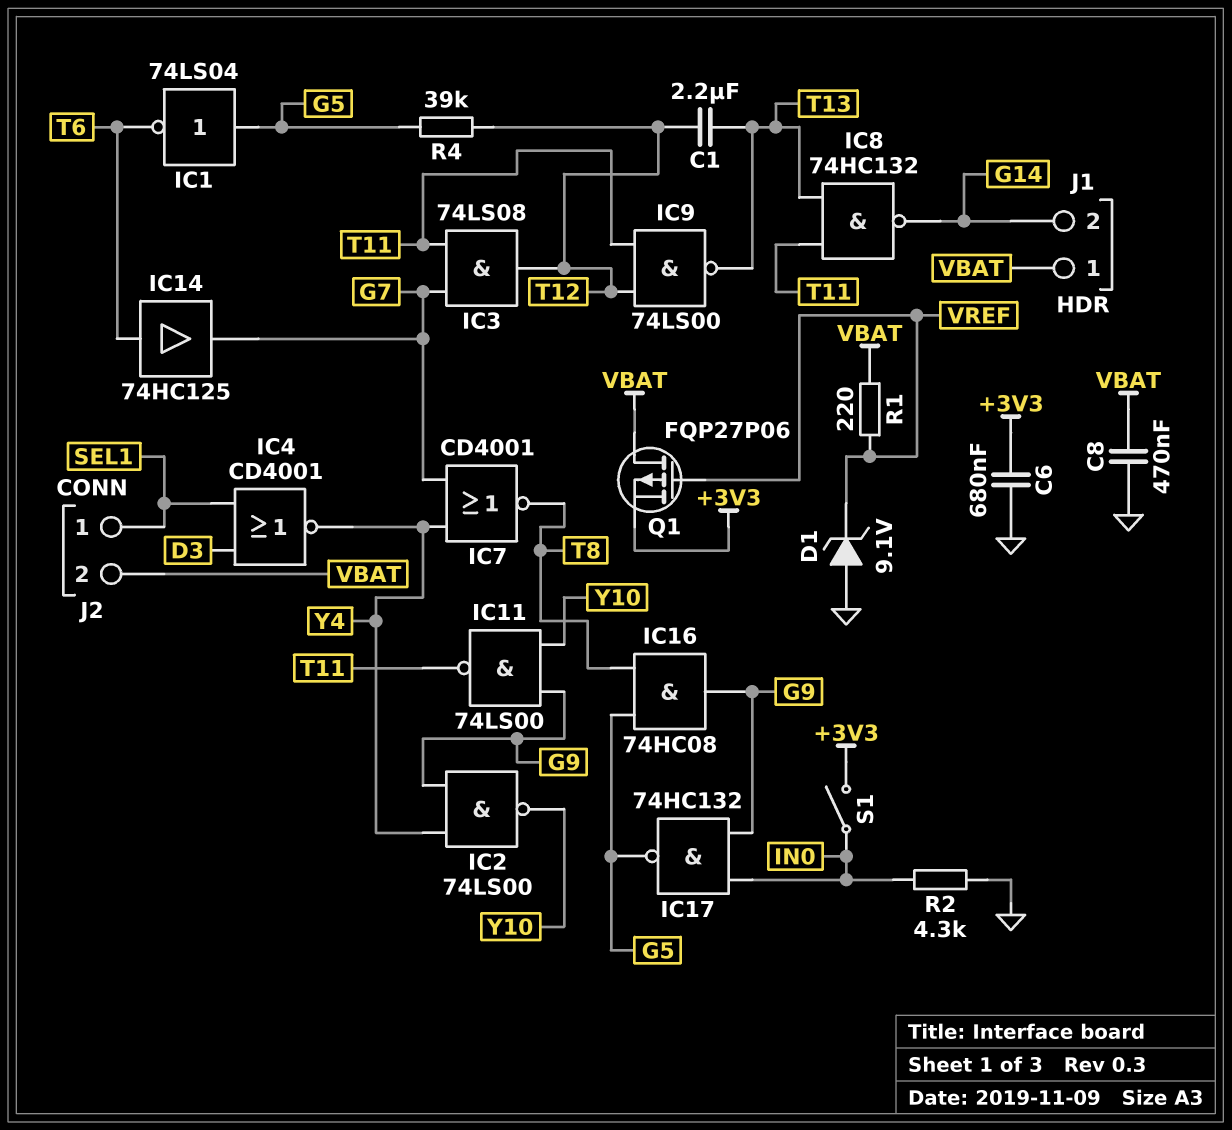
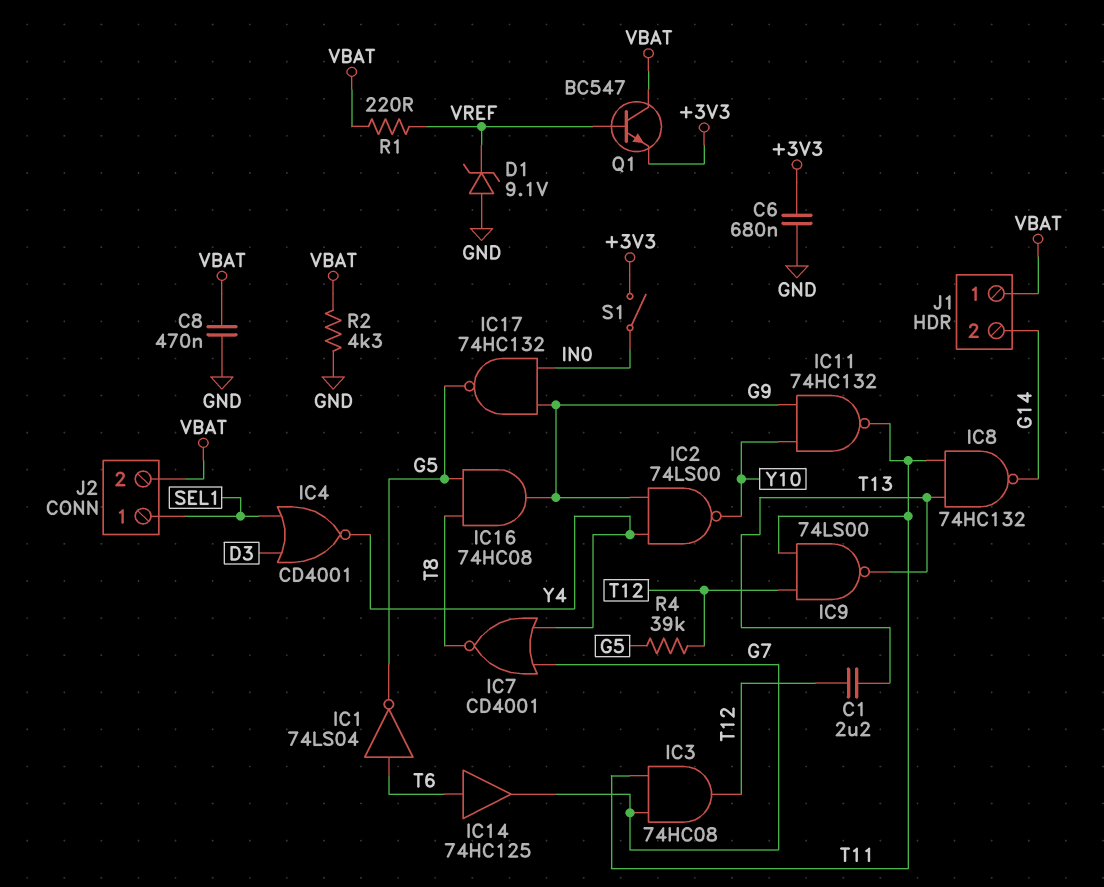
IC1: NOT 74LS04 (in G5, out T6) -> NOT 74LS04 (in T6, out G5)
IC3: AND 74LS08 (in G7, in T11, out T12) -> AND 74HC08 (in G7, in T11, out T12)
IC11: NAND 74LS00 (in G9, in Y10, out T11) -> NAND 74HC132 (in G9, in Y10, out T11)
Q1: PMOS FQP27P06 (G VREF, D VBAT, S +3V3) -> NPN BC547 (B VREF, C VBAT, E +3V3)
R2: 4.3k (GND, IN0) -> 4.3k (GND, VBAT)

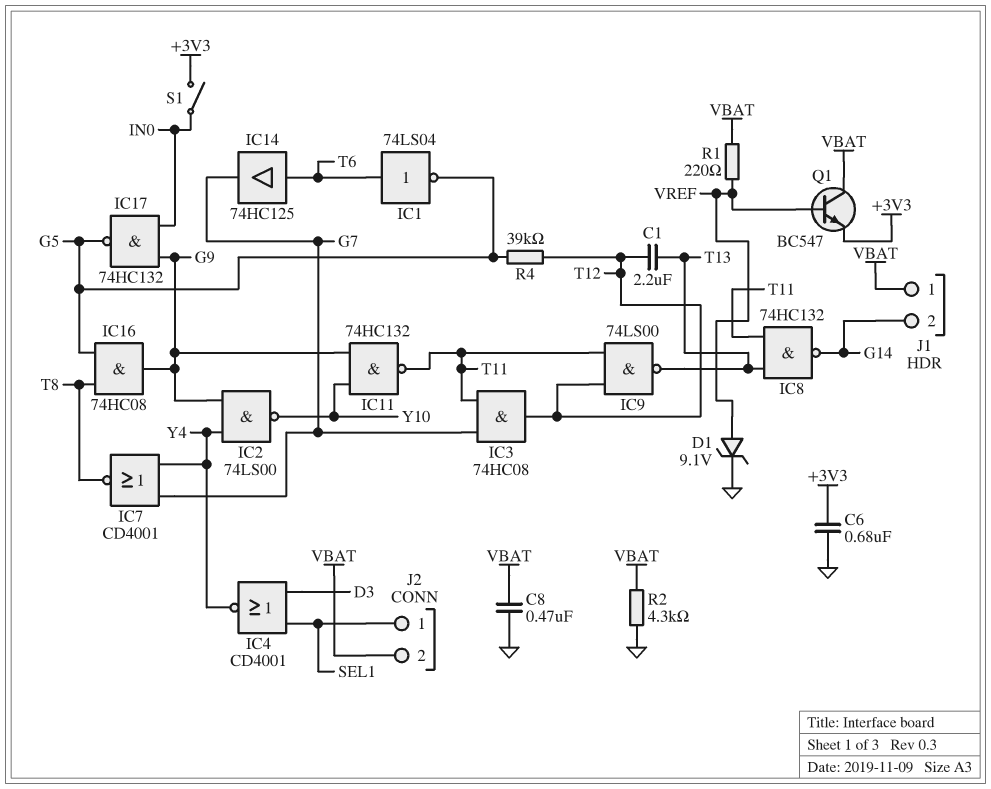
D1: zener 9.1V (A GND, K VREF) -> zener 9.1V (A VREF, K GND)

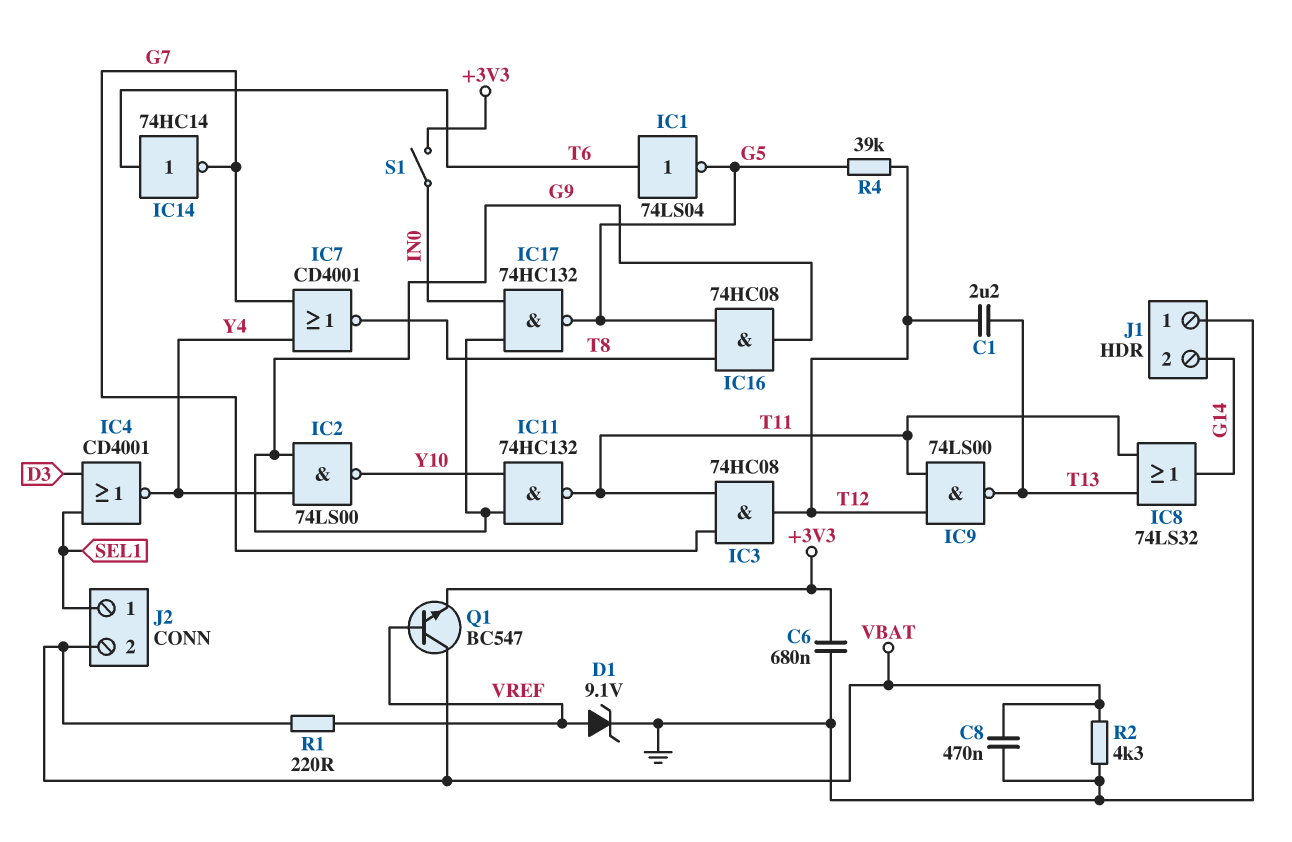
IC8: NAND 74HC132 (in T11, in T13, out G14) -> OR 74LS32 (in T11, in T13, out G14)
IC14: buffer 74HC125 (in T6, out G7) -> NOT 74HC14 (in T6, out G7)
J1 pin 1: VBAT -> GND

